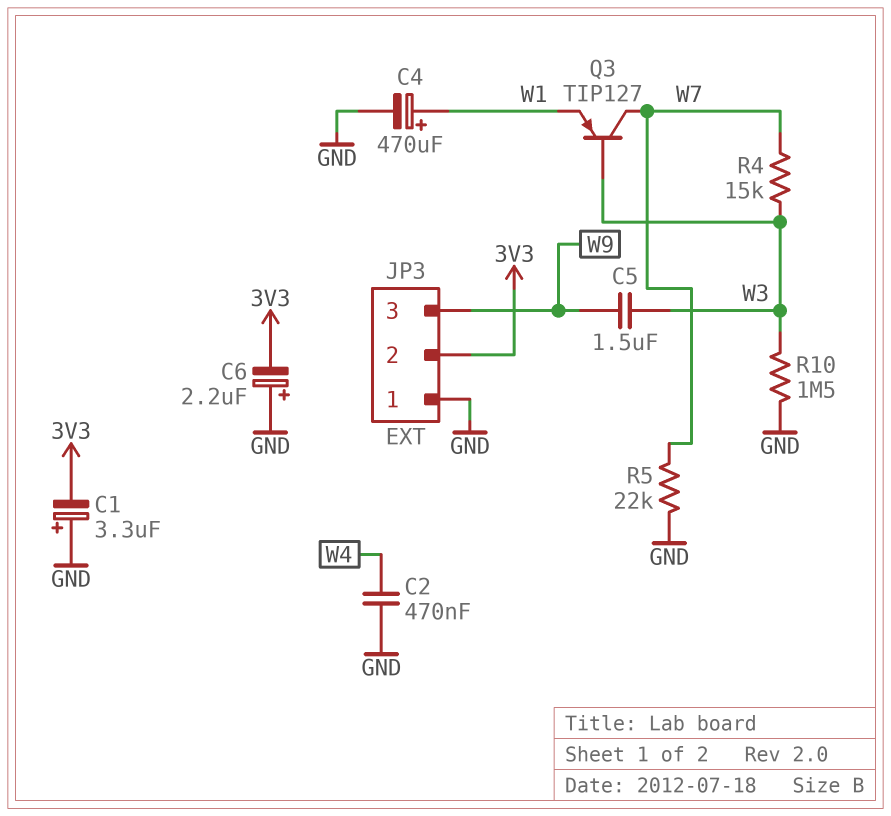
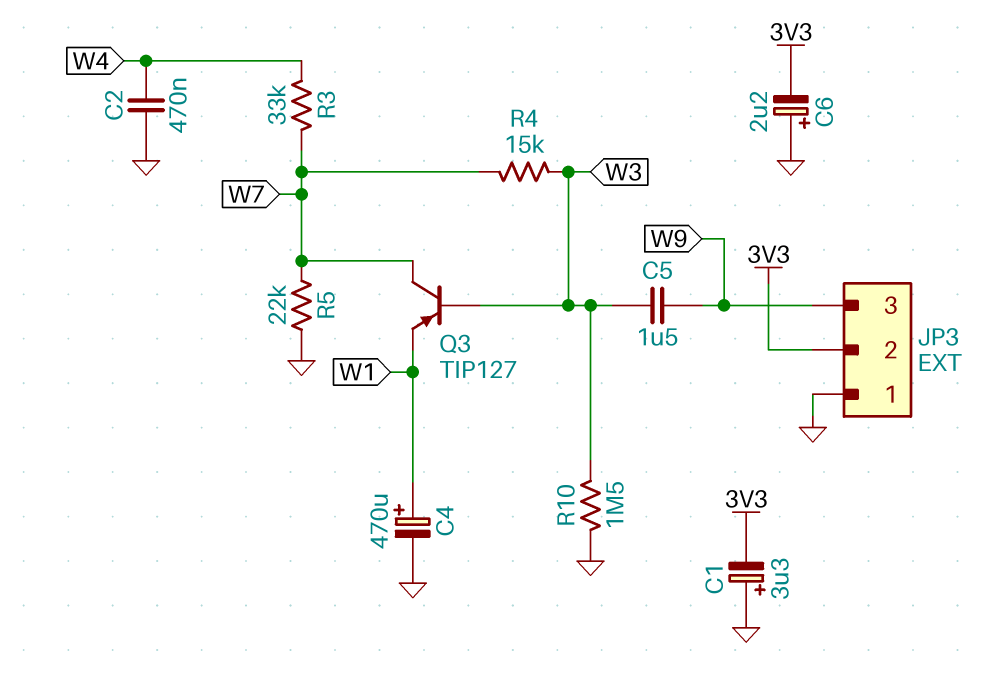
R3: none -> 33k (W4, W7)

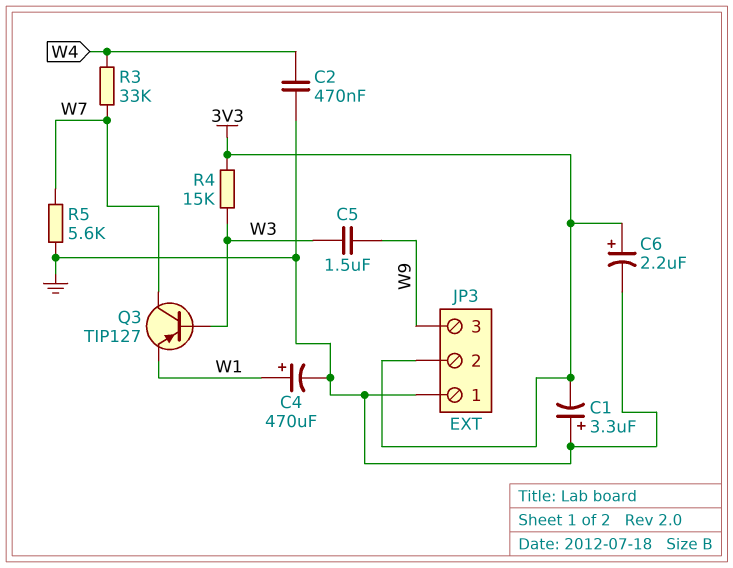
C6: 2.2uF (plus GND, minus 3V3) -> 2.2uF (plus 3V3, minus GND)
R4: 15k (W3, W7) -> 15k (3V3, W3)
R5: 22k (GND, W7) -> 5.6k (GND, W7)
R10: 1.5M (GND, W3) -> none

